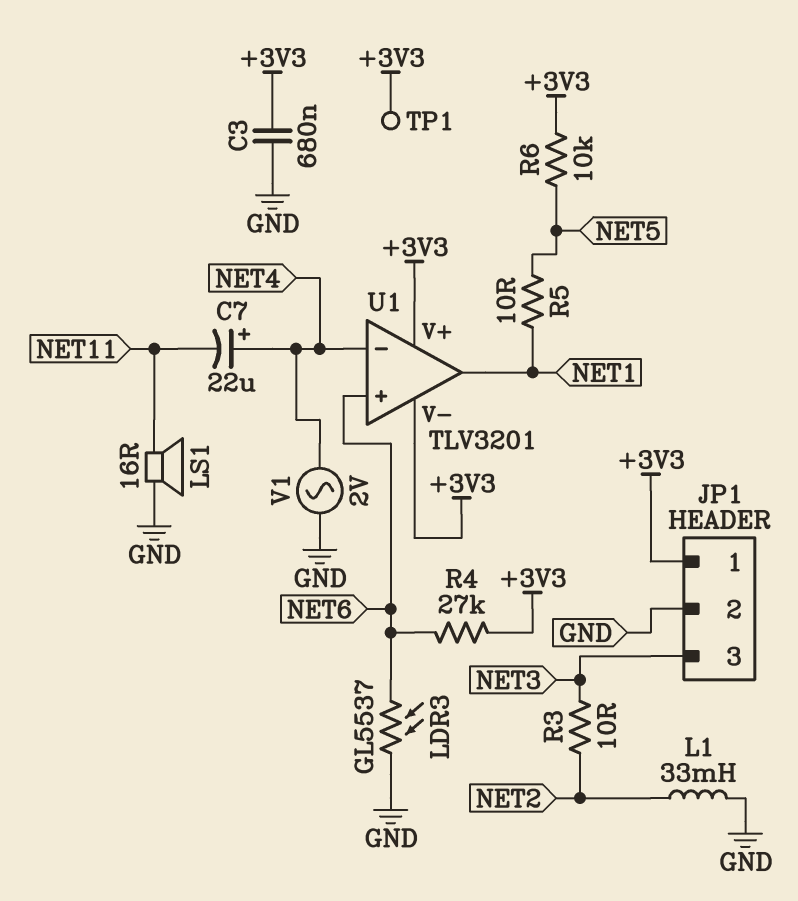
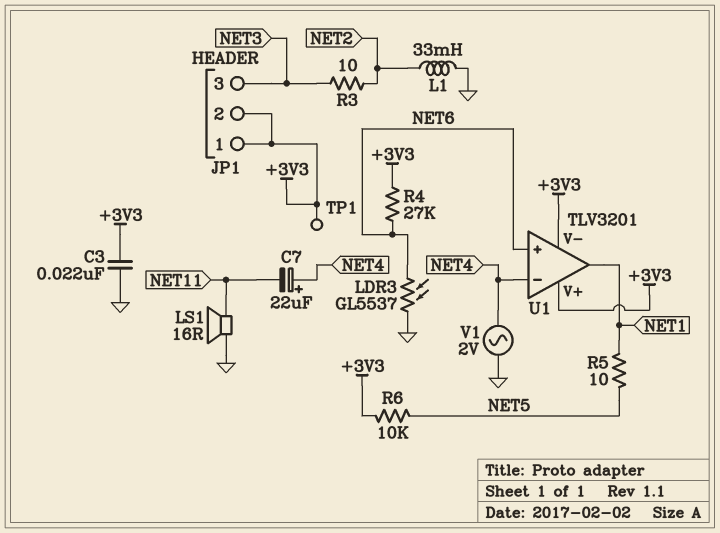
C3: 680nF (+3V3, GND) -> 22nF (+3V3, GND)
JP1 pin 2: GND -> +3V3

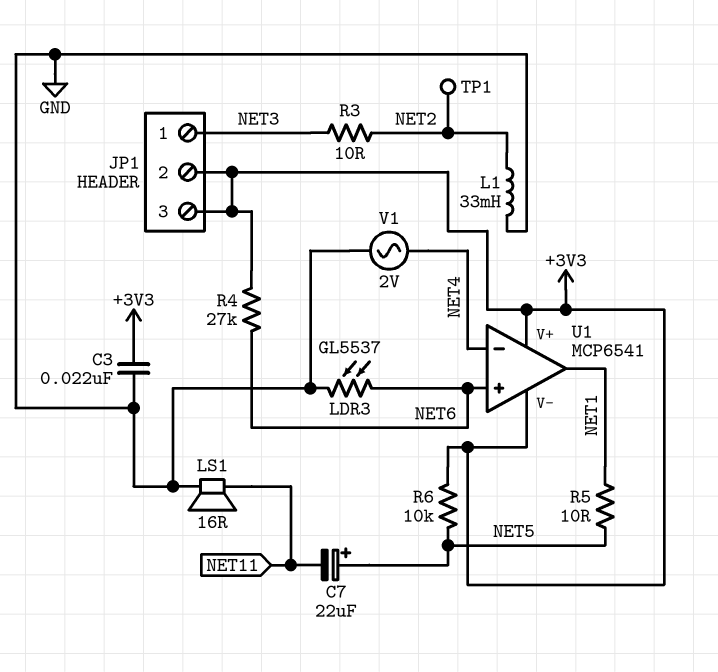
C7: 22uF (plus NET4, minus NET11) -> 22uF (plus NET5, minus NET11)
JP1 pin 1: +3V3 -> NET3
JP1 pin 3: NET3 -> +3V3
TP1: test point (+3V3) -> test point (NET2)
U1: TLV3201 -> MCP6541

